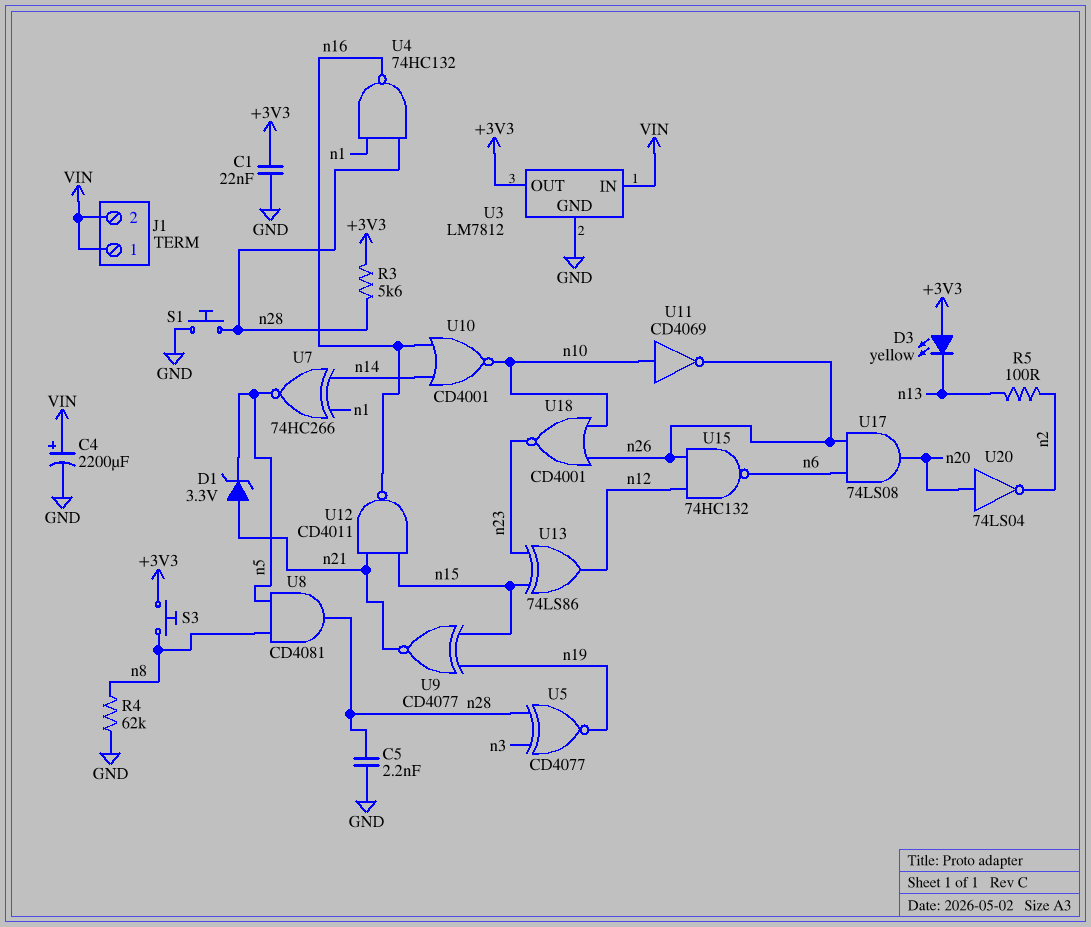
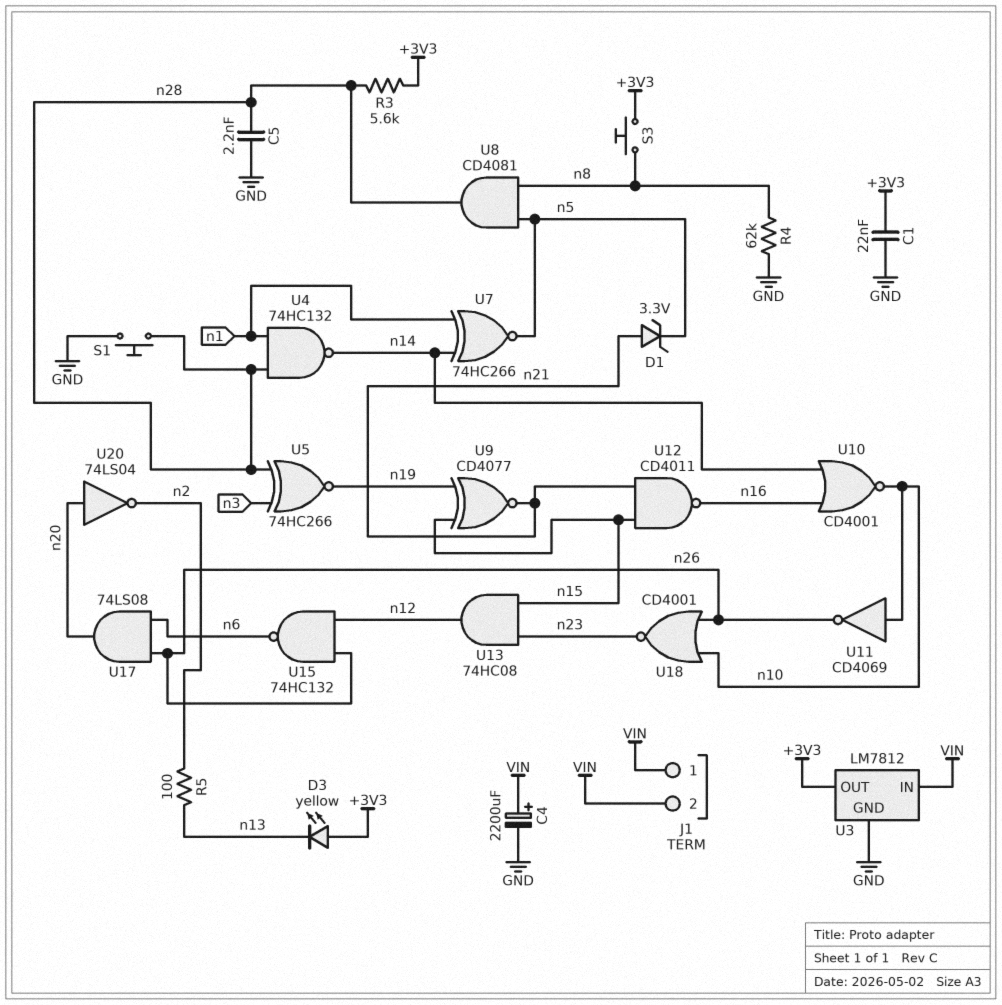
U4: NAND 74HC132 (in n1, in n28, out n16) -> NAND 74HC132 (in n1, in n28, out n14)
U5: XNOR CD4077 (in n3, in n28, out n19) -> XNOR 74HC266 (in n3, in n28, out n19)
U13: XOR 74LS86 (in n15, in n23, out n12) -> AND 74HC08 (in n15, in n23, out n12)

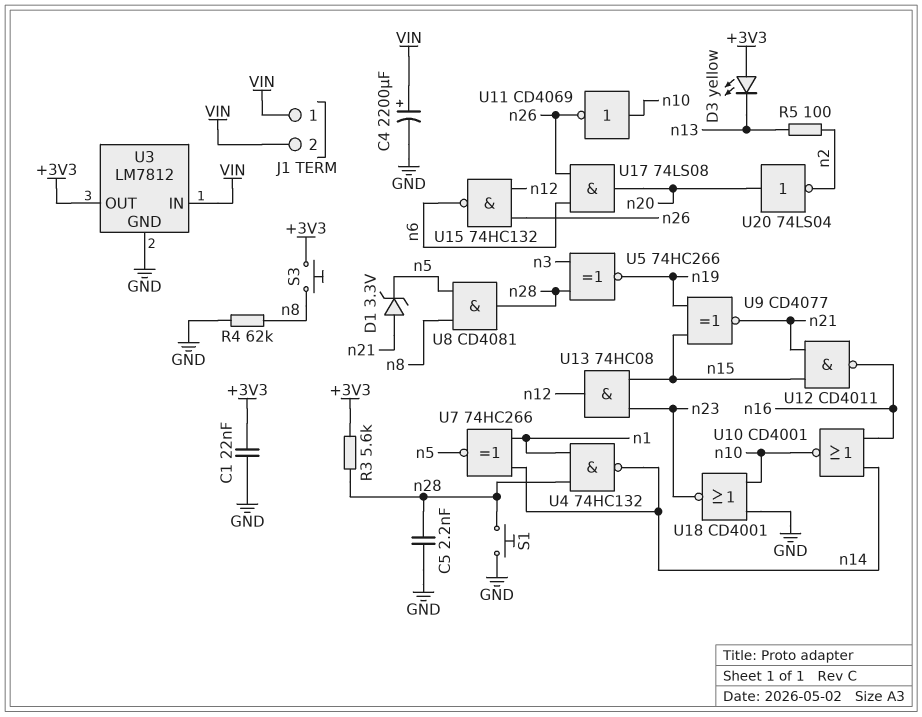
U18: NOR CD4001 (in n10, in n26, out n23) -> NOR CD4001 (in GND, in n10, out n23)

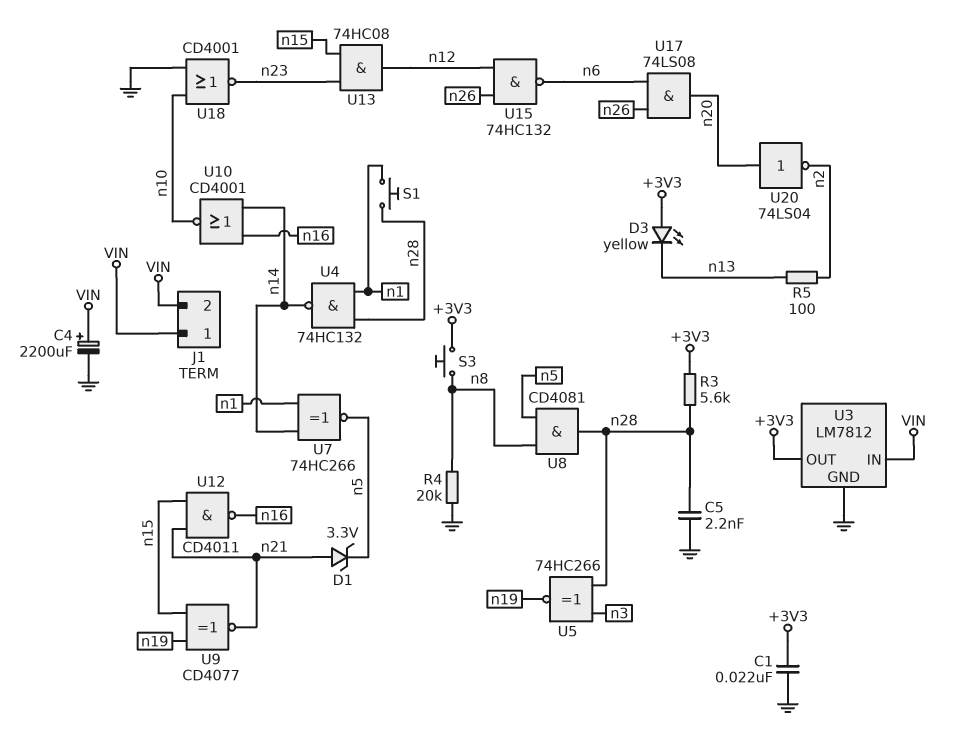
R4: 62k (GND, n8) -> 20k (GND, n8)
S1: button (GND, n28) -> button (n1, n28)
U11: NOT CD4069 (in n10, out n26) -> none

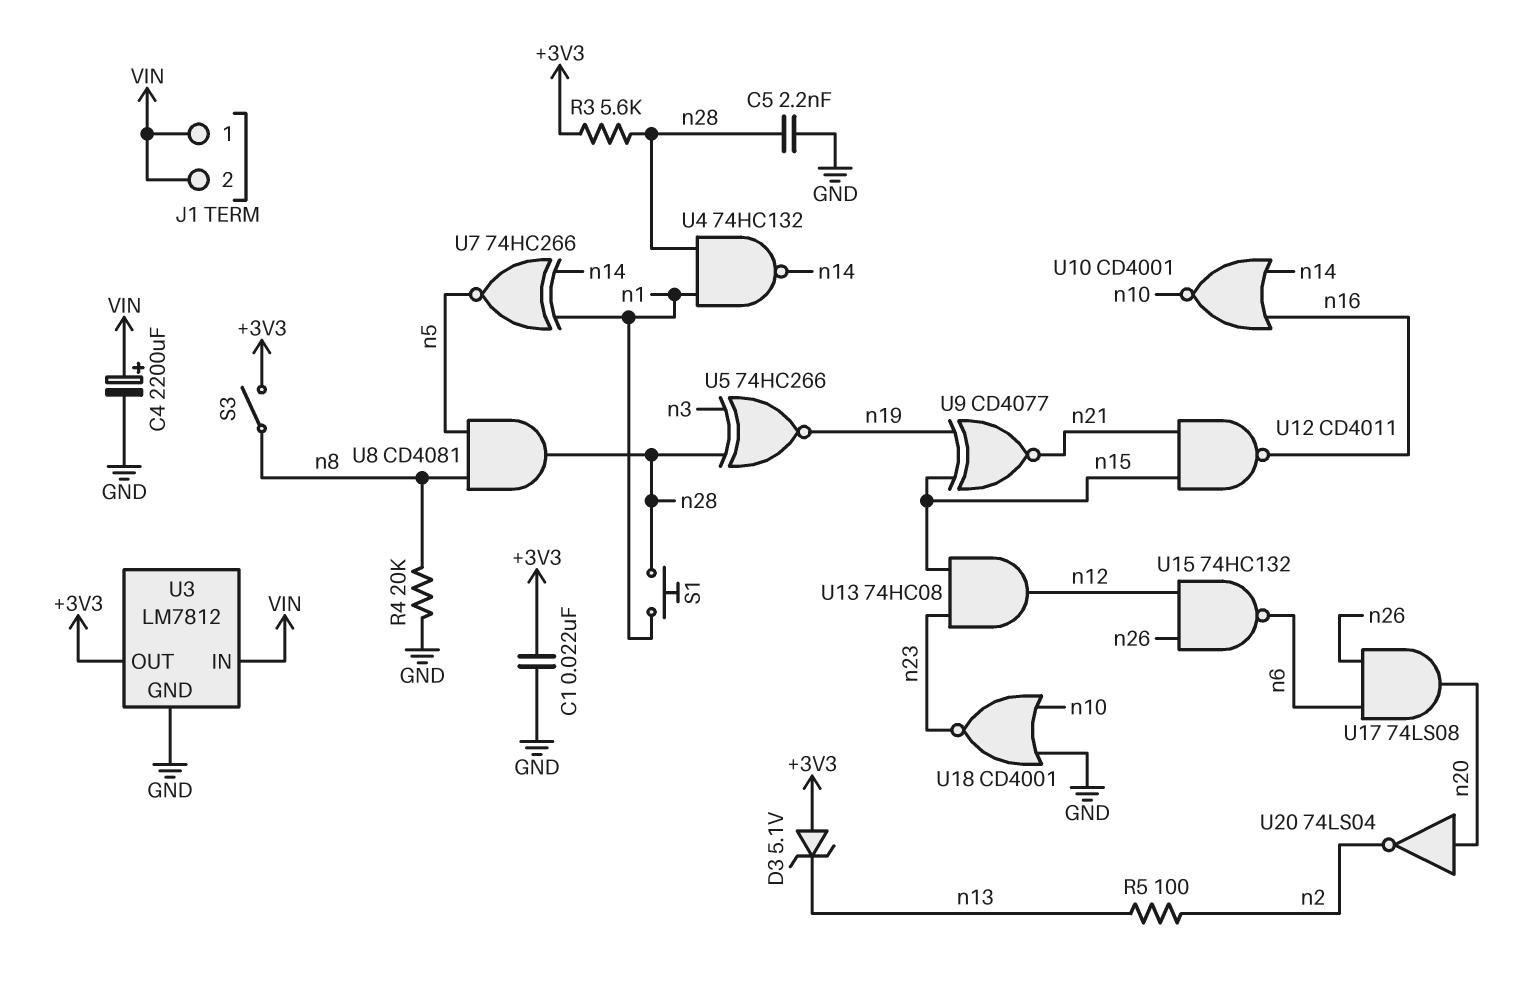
D1: zener 3.3V (A n21, K n5) -> none
D3: LED yellow (A +3V3, K n13) -> zener 5.1V (A +3V3, K n13)
S3: button (+3V3, n8) -> switch (+3V3, n8)

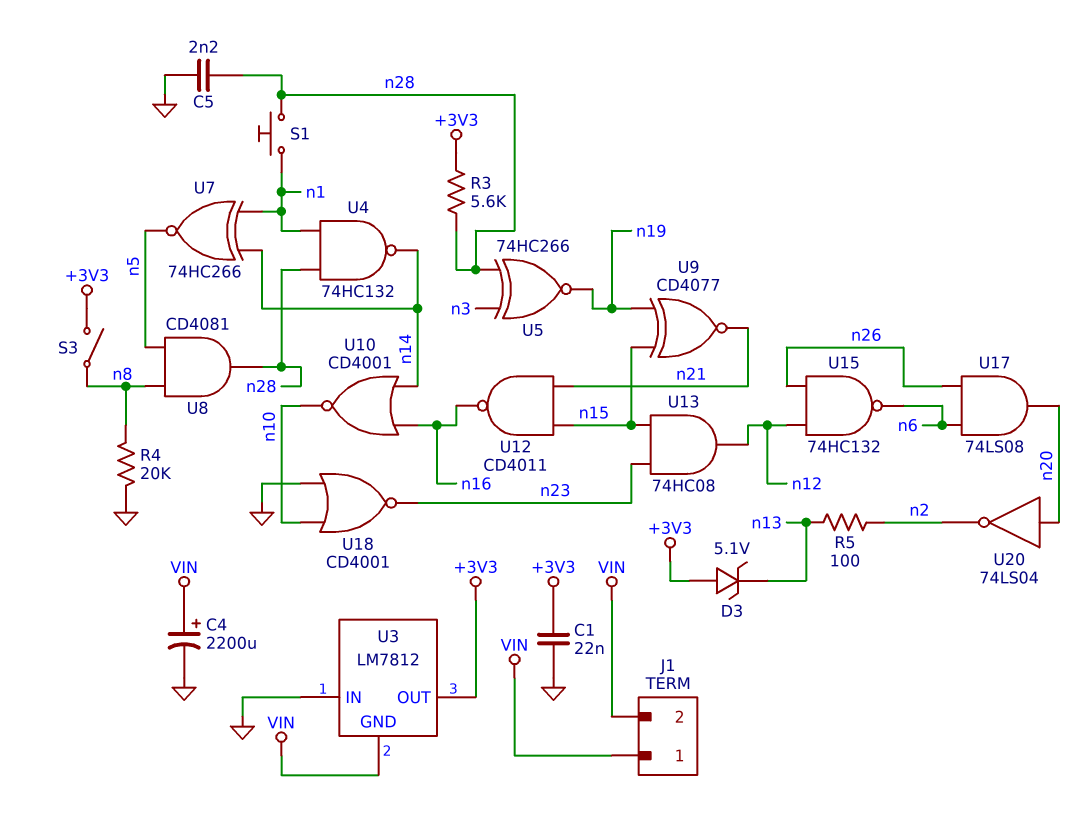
U3 pin GND: GND -> VIN
U3 pin IN: VIN -> GND

